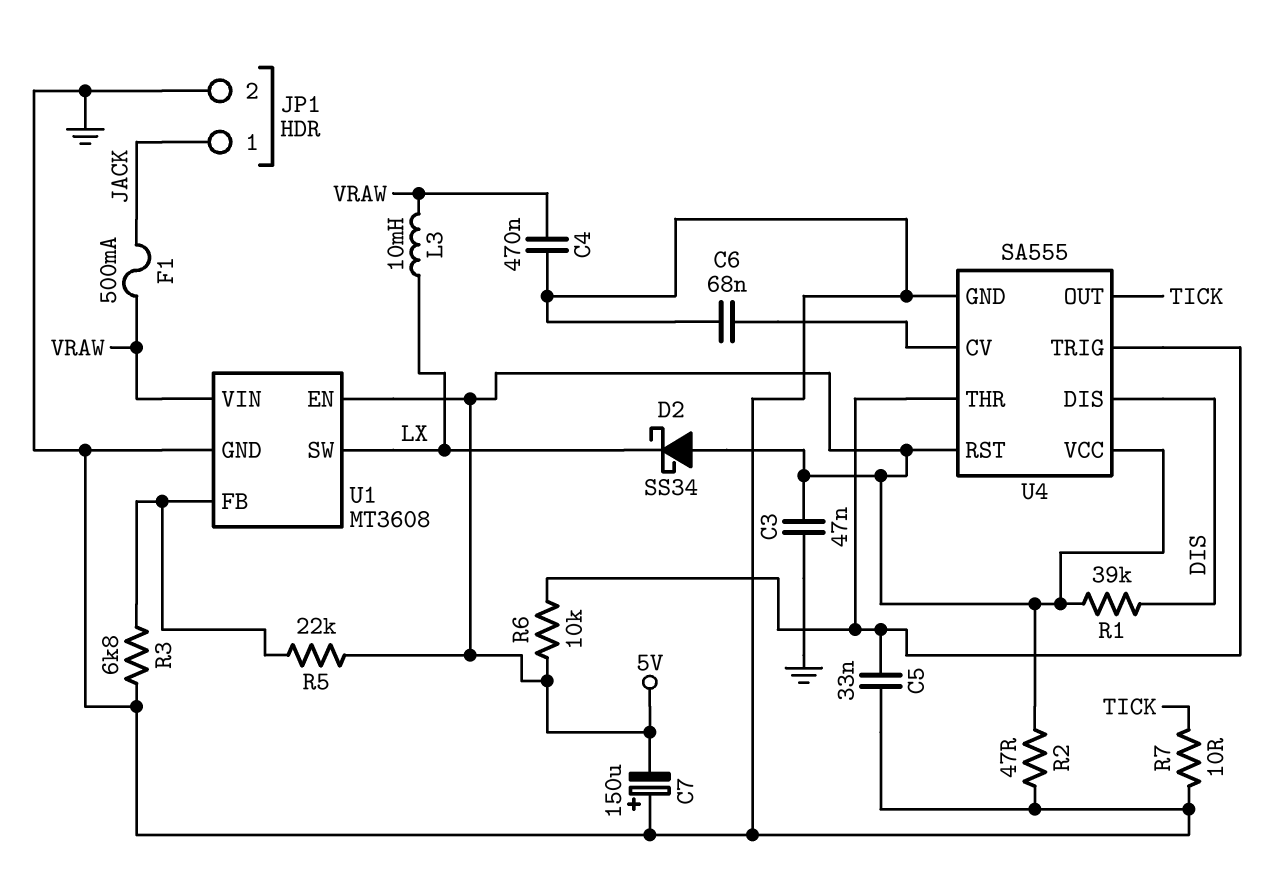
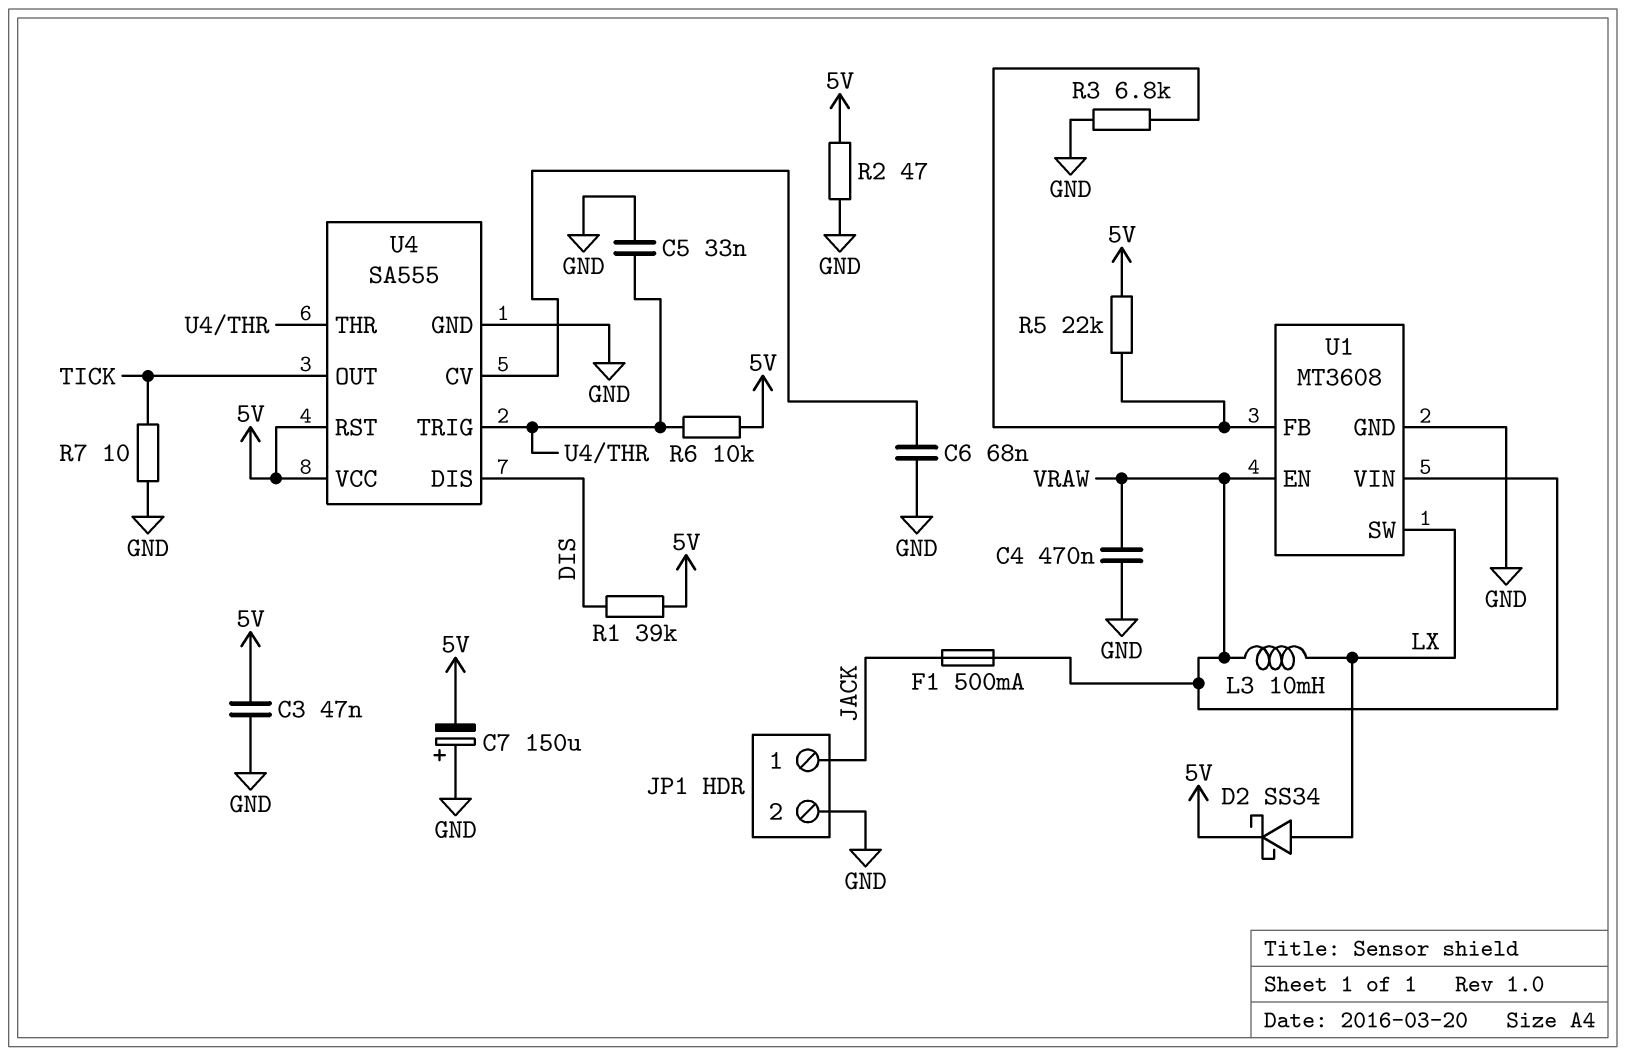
D2: schottky SS34 (A 5V, K LX) -> schottky SS34 (A LX, K 5V)
U1 pin EN: 5V -> VRAW

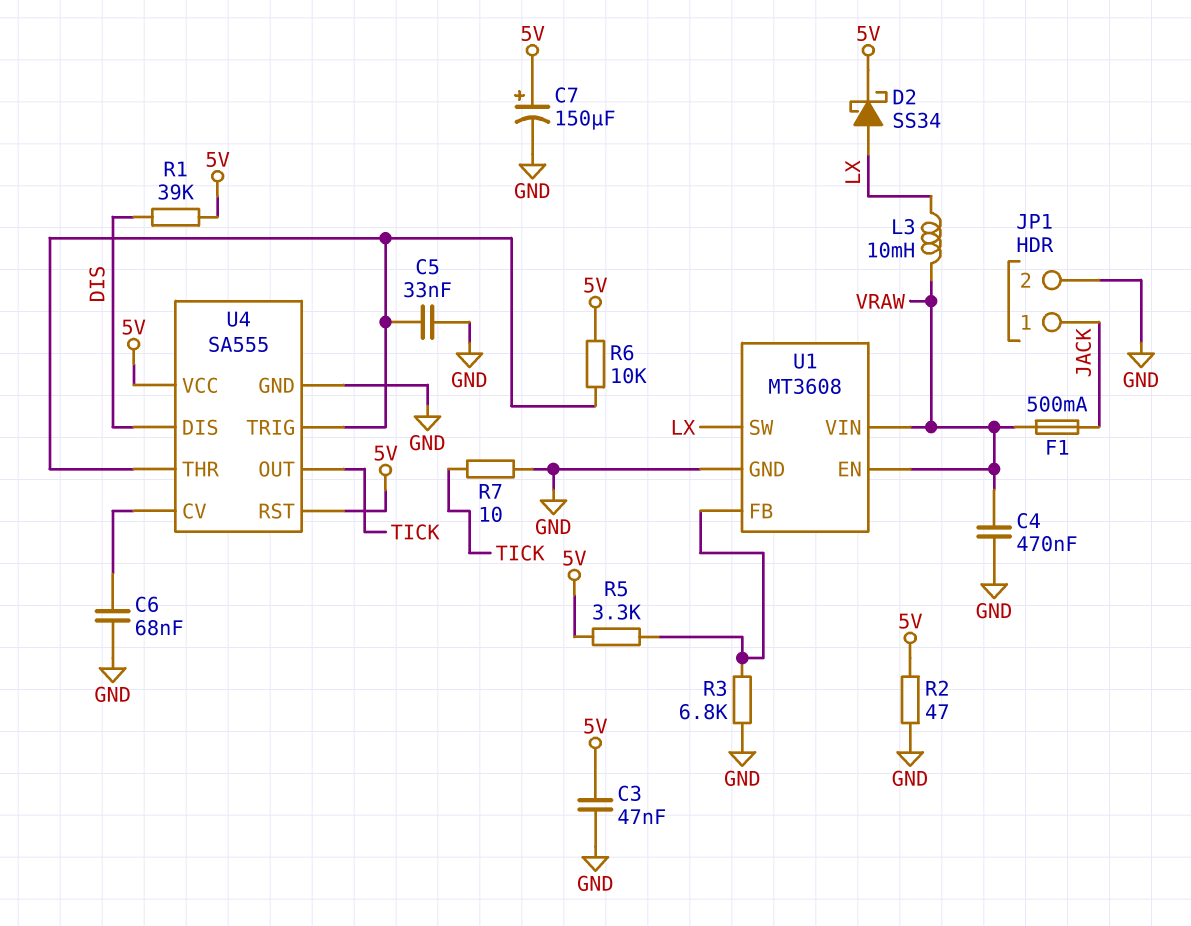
C7: 150uF (plus GND, minus 5V) -> 150uF (plus 5V, minus GND)
R5: 22k (5V, U1/FB) -> 3.3k (5V, U1/FB)

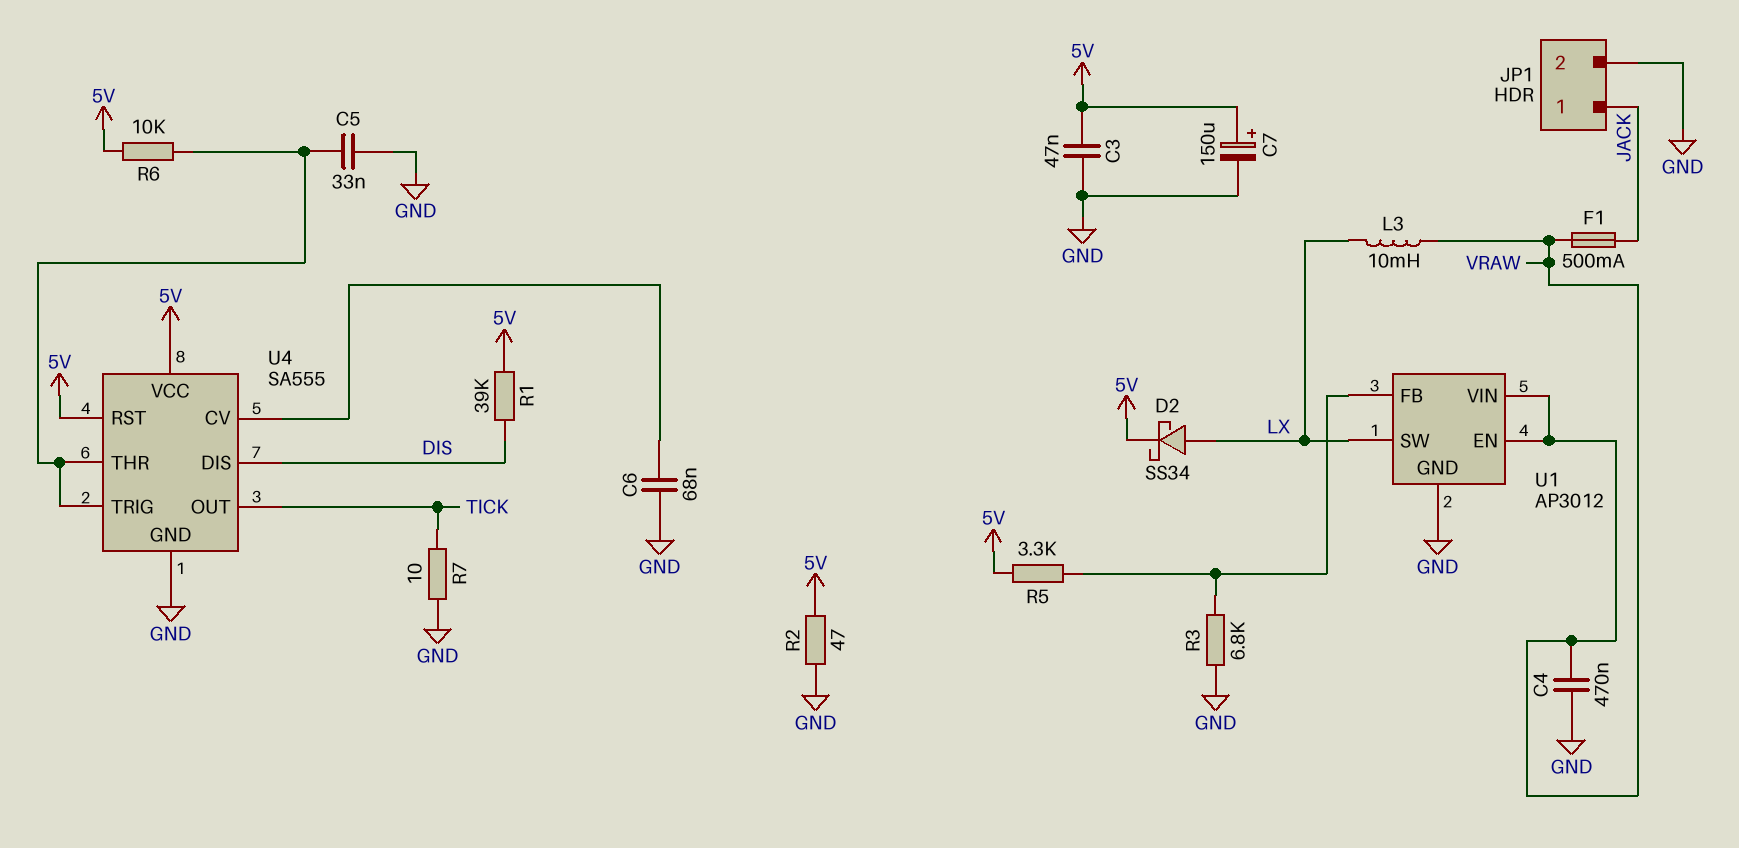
U1: MT3608 -> AP3012

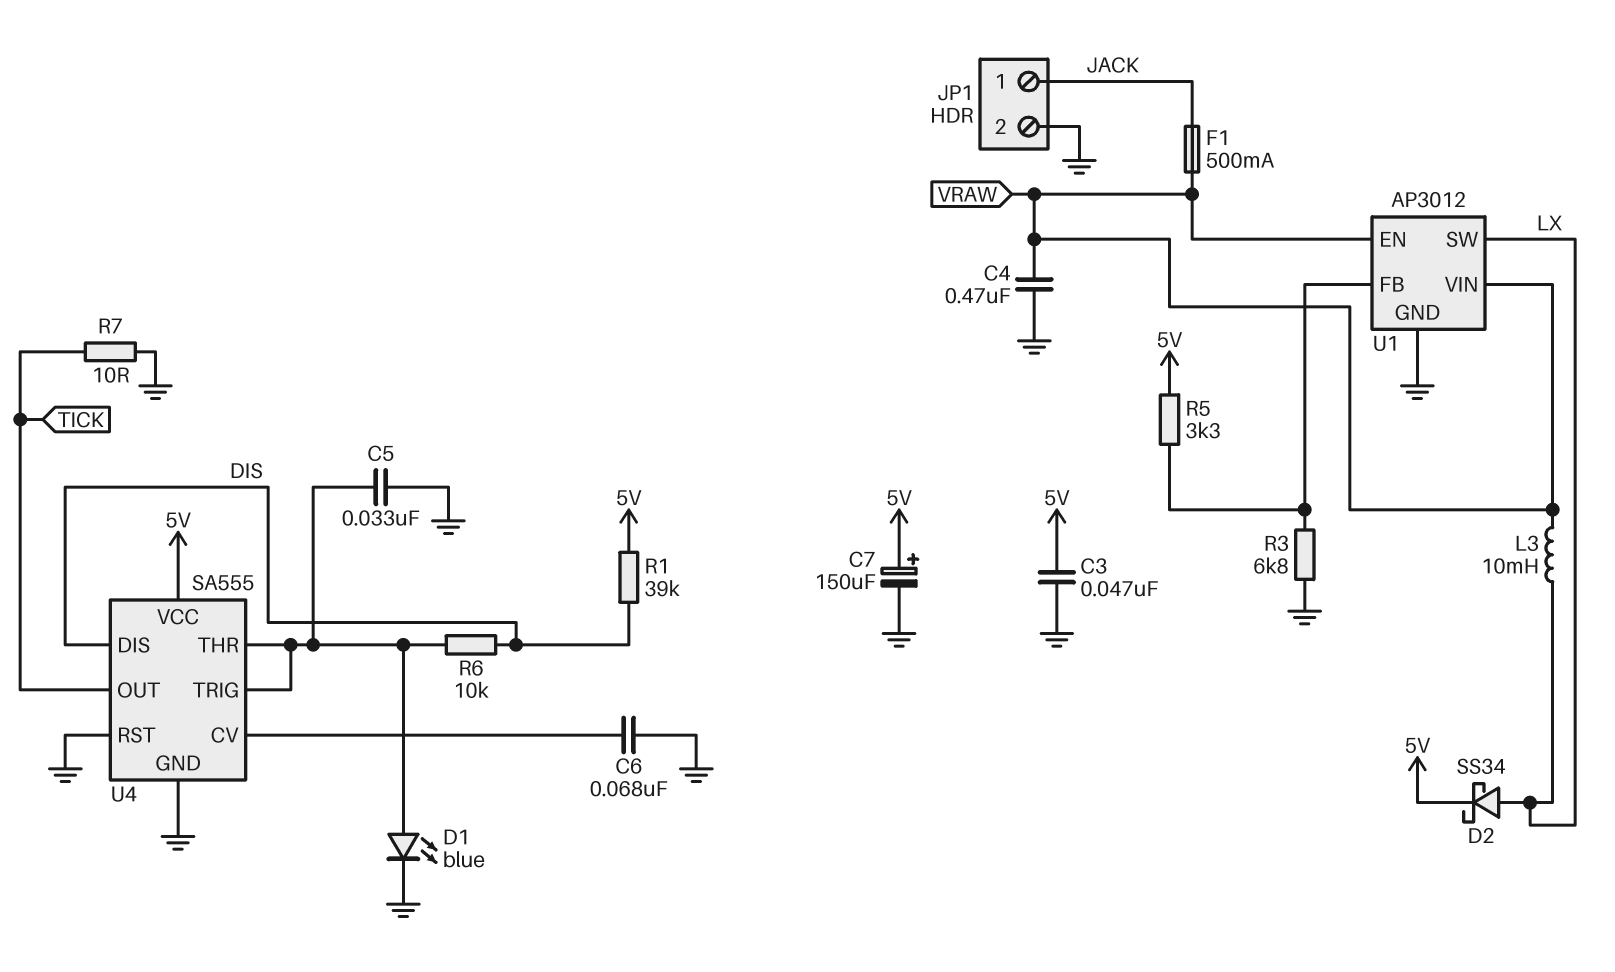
D1: none -> LED blue (A U4/THR, K GND)
R2: 47 (5V, GND) -> none
R6: 10k (5V, U4/THR) -> 10k (DIS, U4/THR)
U4 pin RST: 5V -> GND

